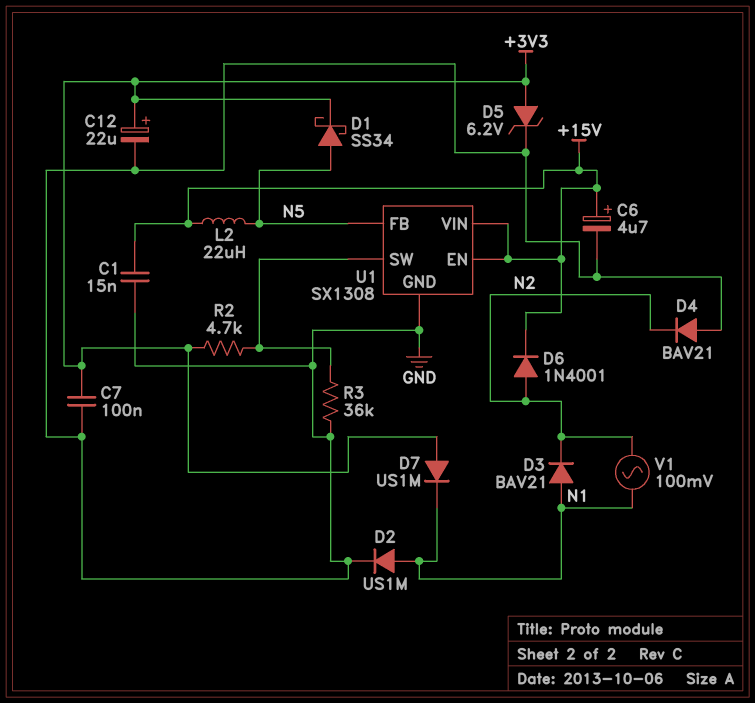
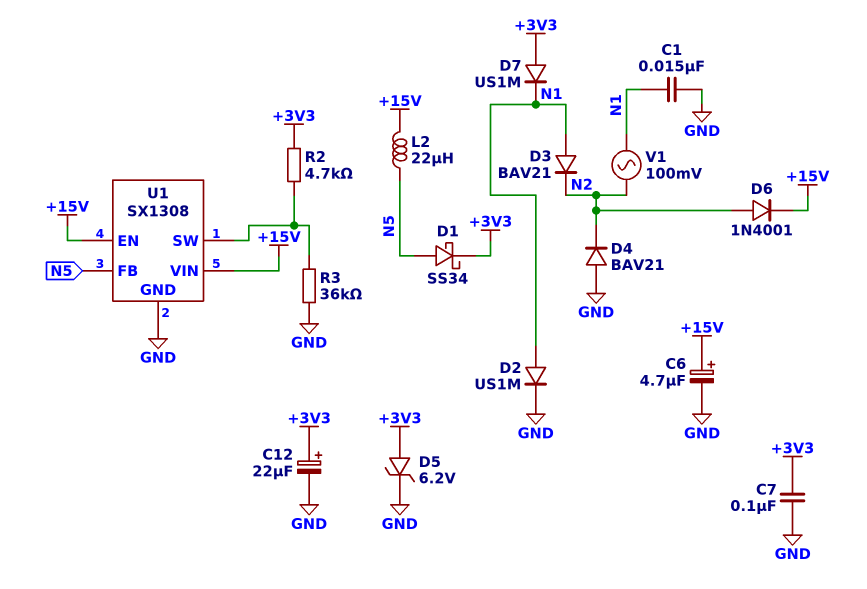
C1: 15nF (+15V, GND) -> 15nF (GND, N1)

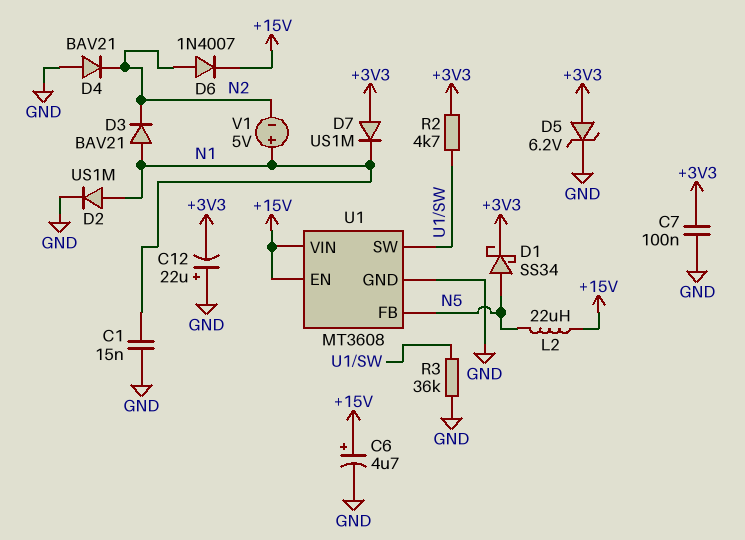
C12: 22uF (plus +3V3, minus GND) -> 22uF (plus GND, minus +3V3)
D6: diode 1N4001 (A N2, K +15V) -> diode 1N4007 (A N2, K +15V)
U1: SX1308 -> MT3608
V1: AC 100mV (N1, N2) -> 5V (plus N1, minus N2)

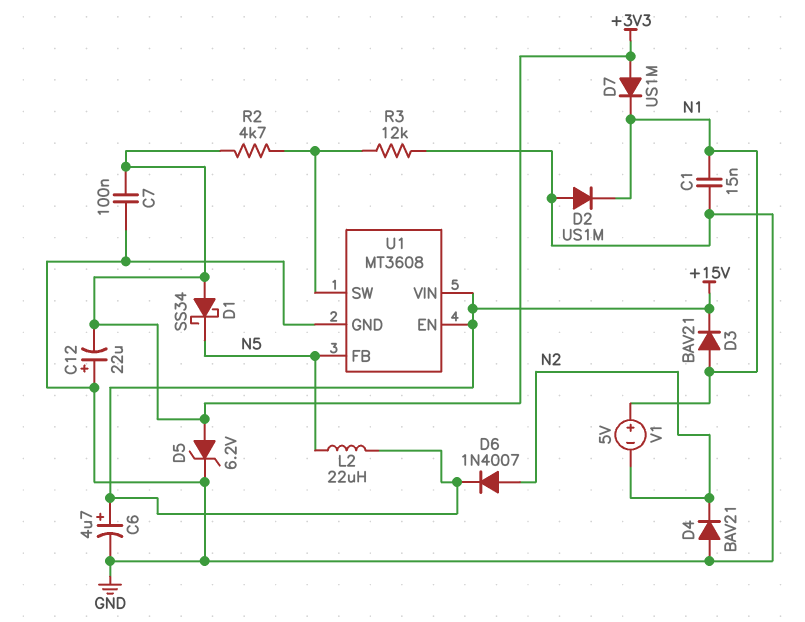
D1: schottky SS34 (A N5, K +3V3) -> schottky SS34 (A +3V3, K N5)
D2: diode US1M (A N1, K GND) -> diode US1M (A GND, K N1)
D3: diode BAV21 (A N1, K N2) -> diode BAV21 (A N1, K +15V)
R3: 36k (GND, U1/SW) -> 12k (GND, U1/SW)

